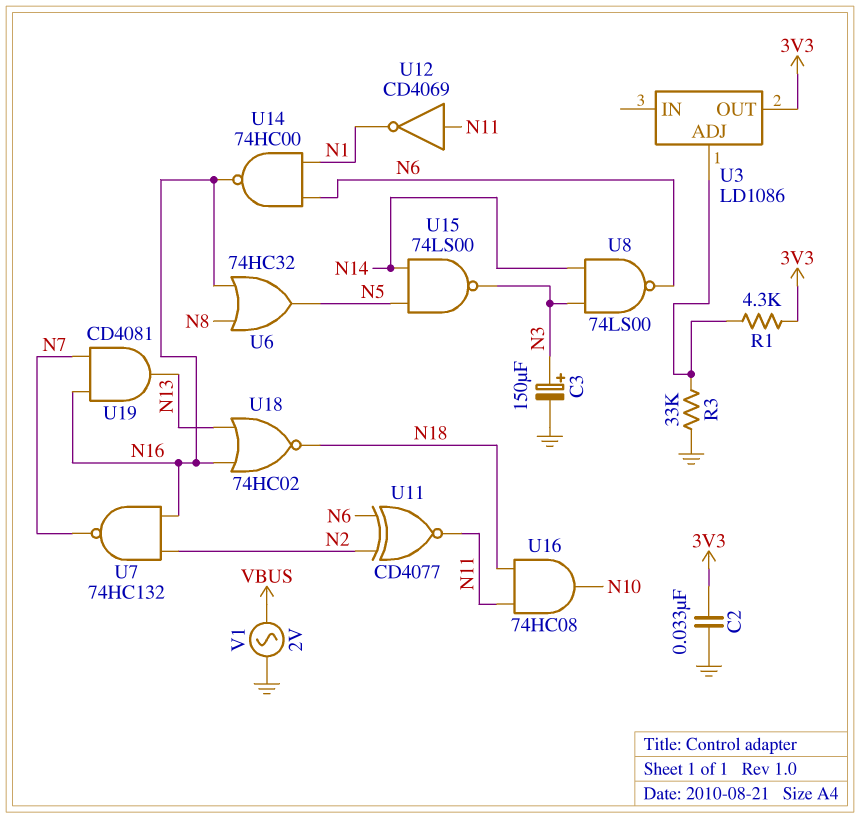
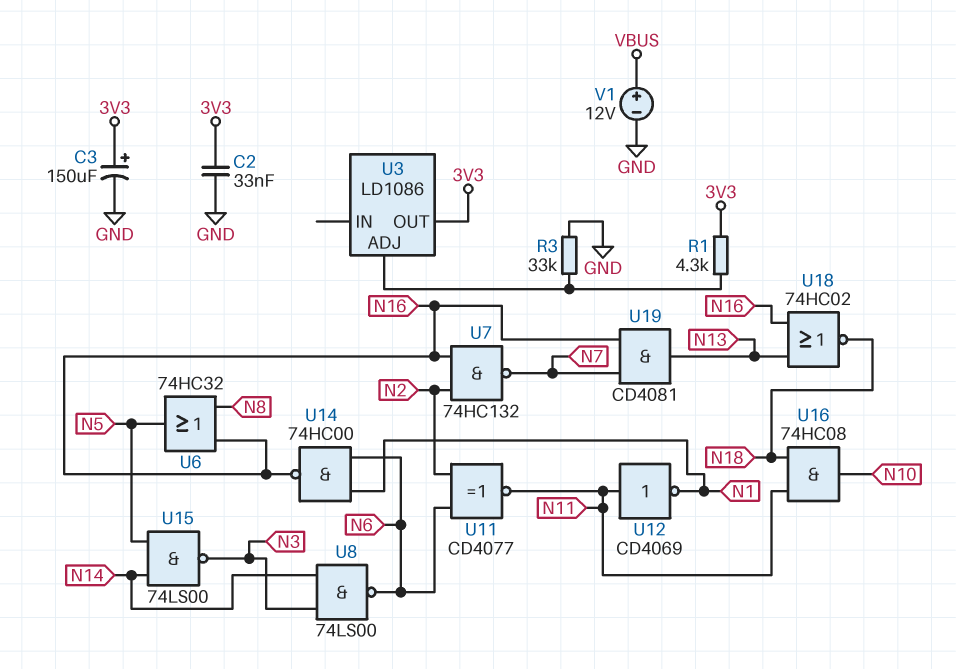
C3: 150uF (plus N3, minus GND) -> 150uF (plus 3V3, minus GND)
V1: AC 2V (GND, VBUS) -> 12V (plus VBUS, minus GND)

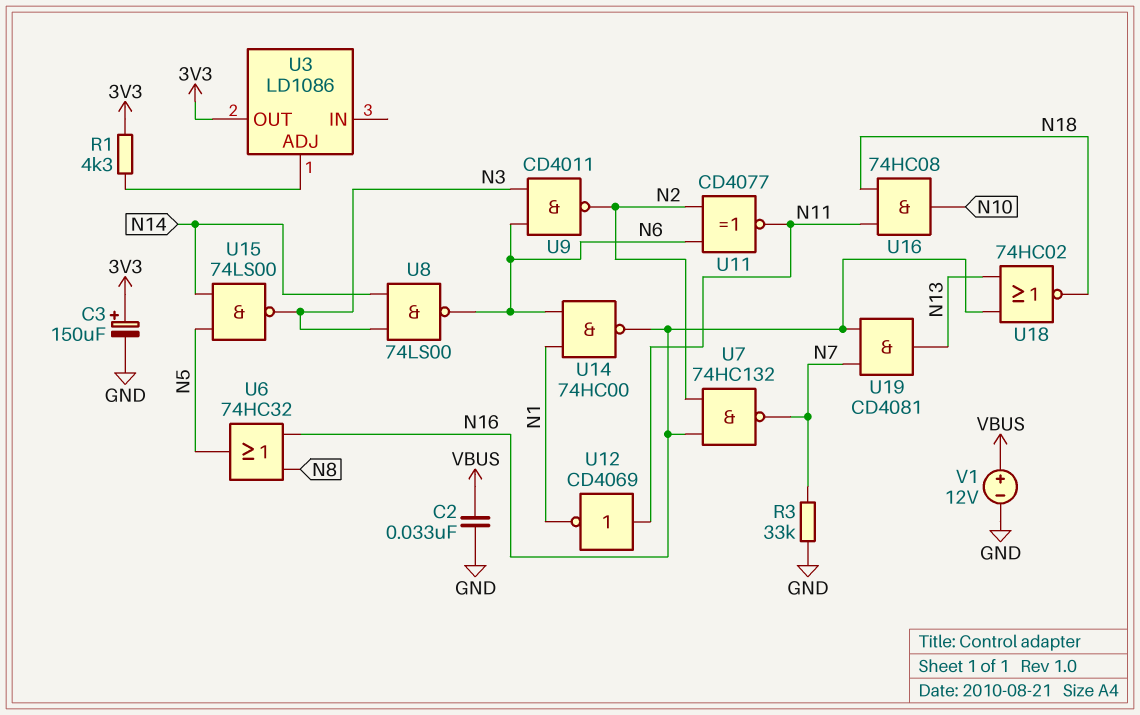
C2: 33nF (3V3, GND) -> 33nF (GND, VBUS)
R3: 33k (GND, U3/ADJ) -> 33k (GND, N7)
U9: none -> NAND CD4011 (in N3, in N6, out N2)

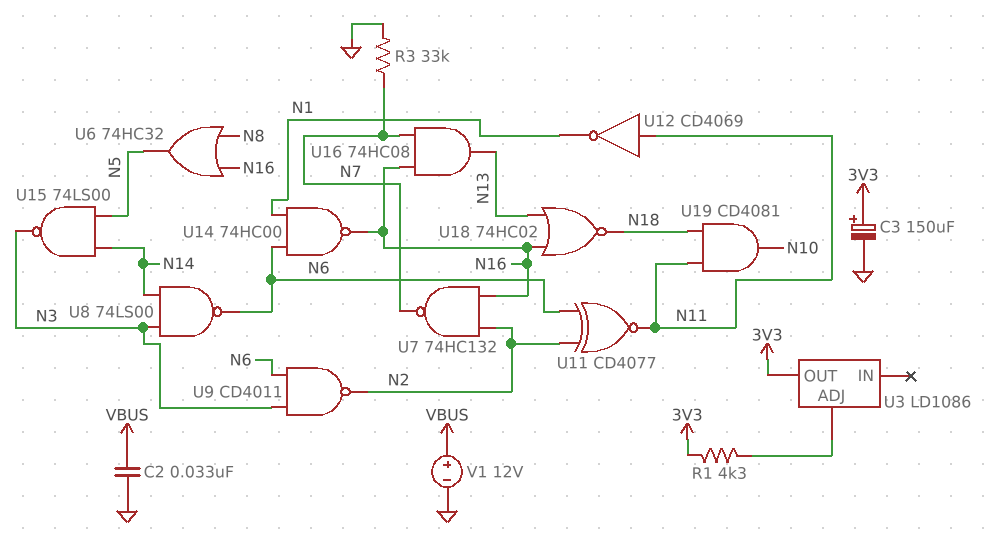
U16: AND 74HC08 (in N11, in N18, out N10) -> AND 74HC08 (in N7, in N16, out N13)
U19: AND CD4081 (in N7, in N16, out N13) -> AND CD4081 (in N11, in N18, out N10)

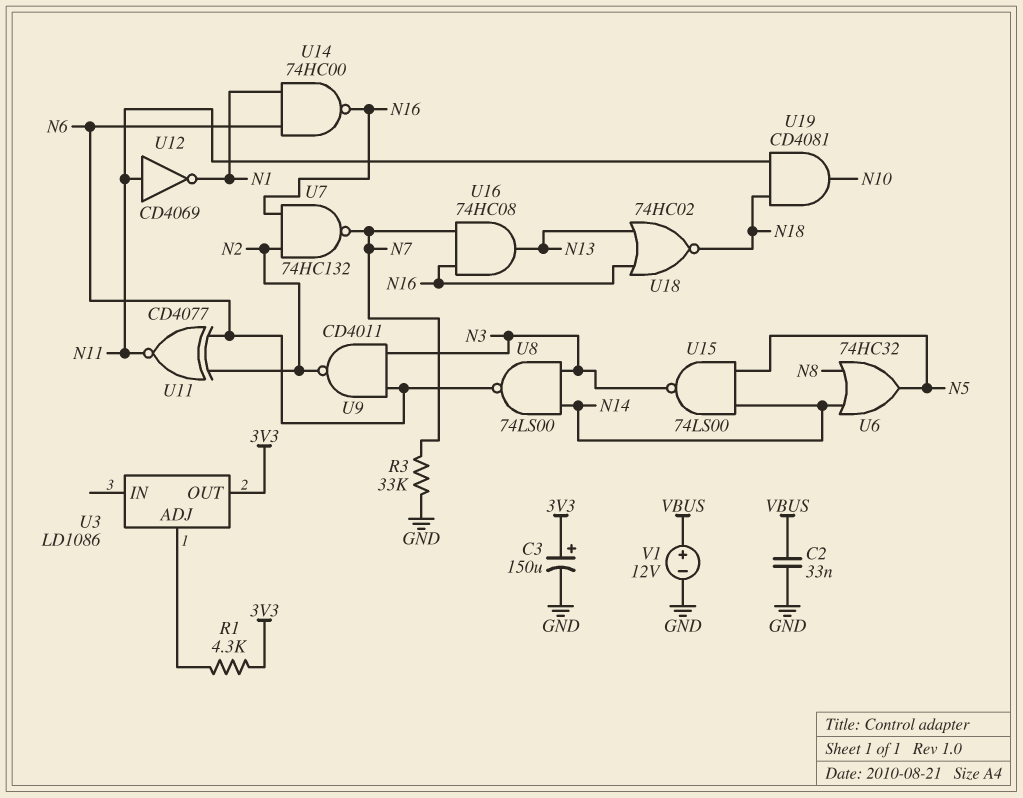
U6: OR 74HC32 (in N8, in N16, out N5) -> OR 74HC32 (in N8, in N14, out N5)

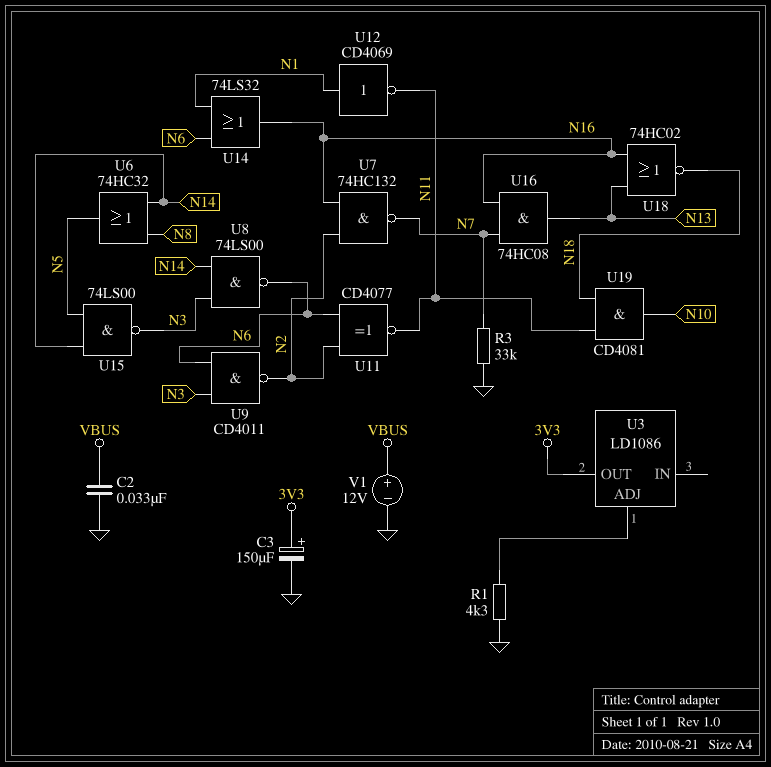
R1: 4.3k (3V3, U3/ADJ) -> 4.3k (GND, U3/ADJ)
U12: NOT CD4069 (in N11, out N1) -> NOT CD4069 (in N1, out N11)
U14: NAND 74HC00 (in N1, in N6, out N16) -> OR 74LS32 (in N1, in N6, out N16)

